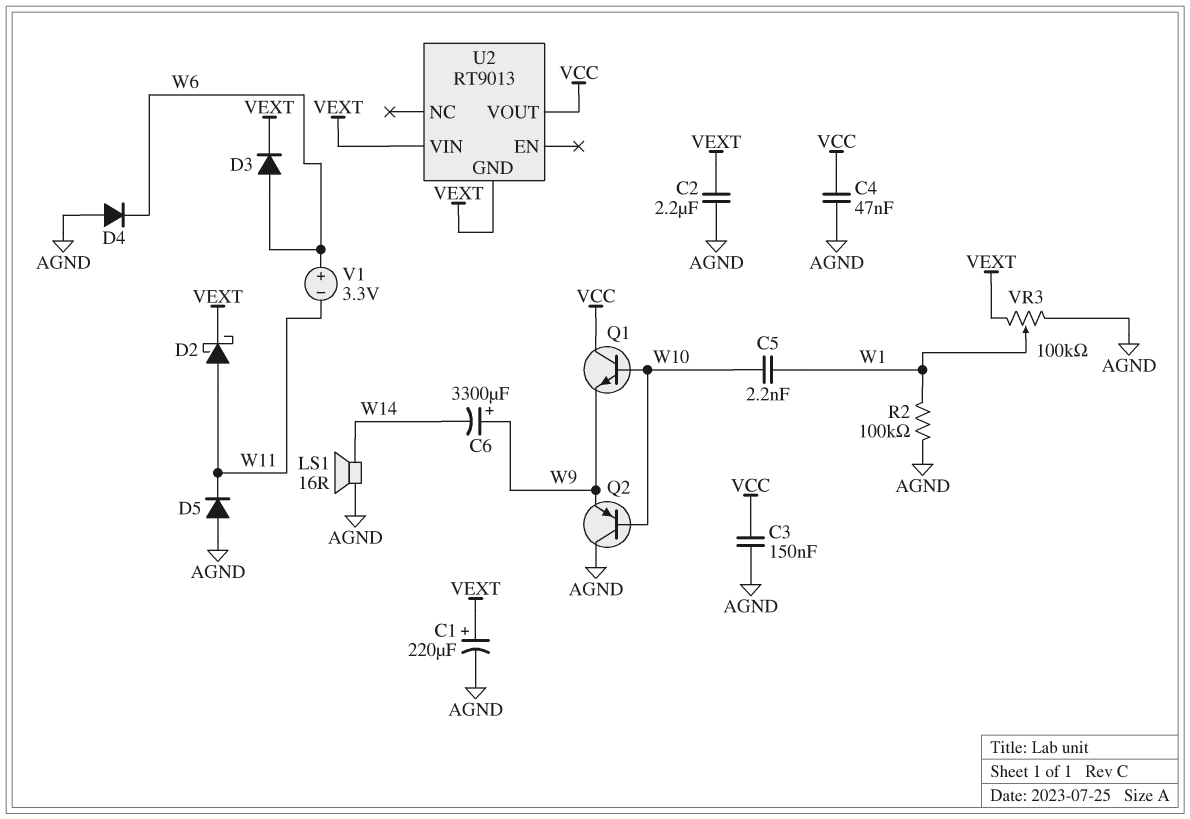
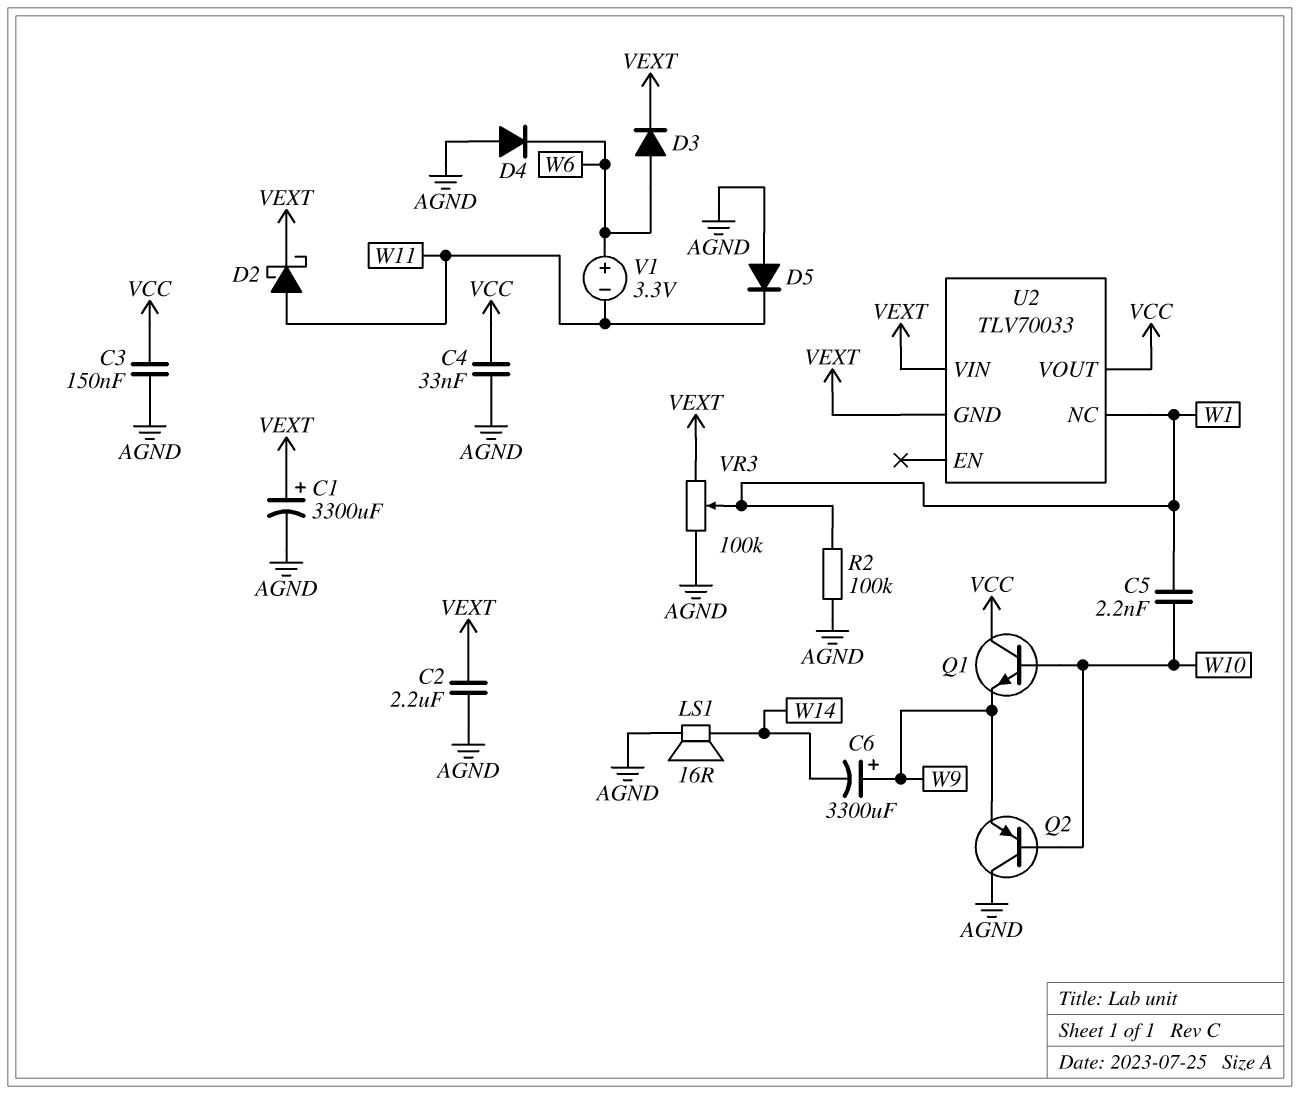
C1: 220uF (plus VEXT, minus AGND) -> 3300uF (plus VEXT, minus AGND)
C4: 47nF (AGND, VCC) -> 33nF (AGND, VCC)
U2: RT9013 -> TLV70033
U2 pin NC: none -> W1

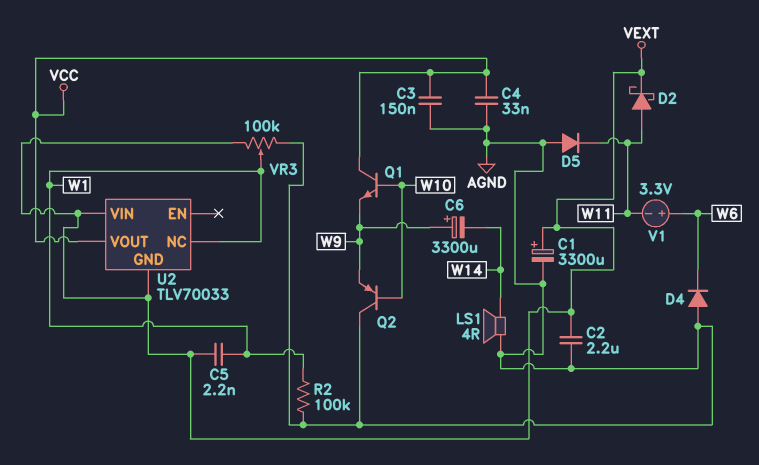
C5: 2.2nF (W1, W10) -> 2.2nF (VEXT, W1)
D3: diode (A W6, K VEXT) -> none
LS1: speaker 16R (AGND, W14) -> speaker 4R (AGND, W14)

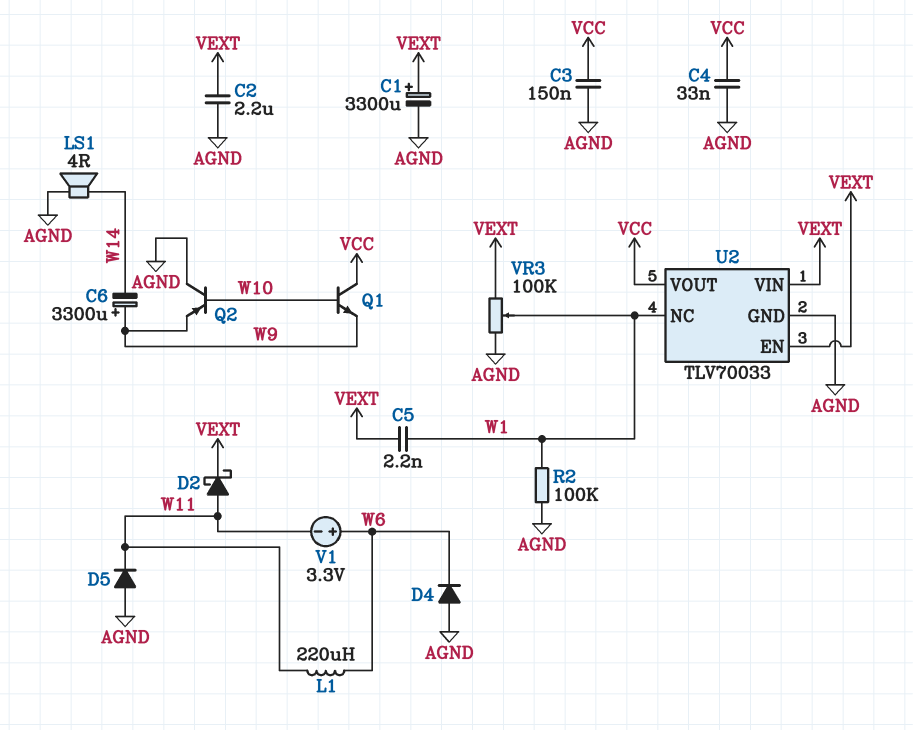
L1: none -> 220uH (W6, W11)
U2 pin EN: none -> VEXT
U2 pin GND: VEXT -> AGND

